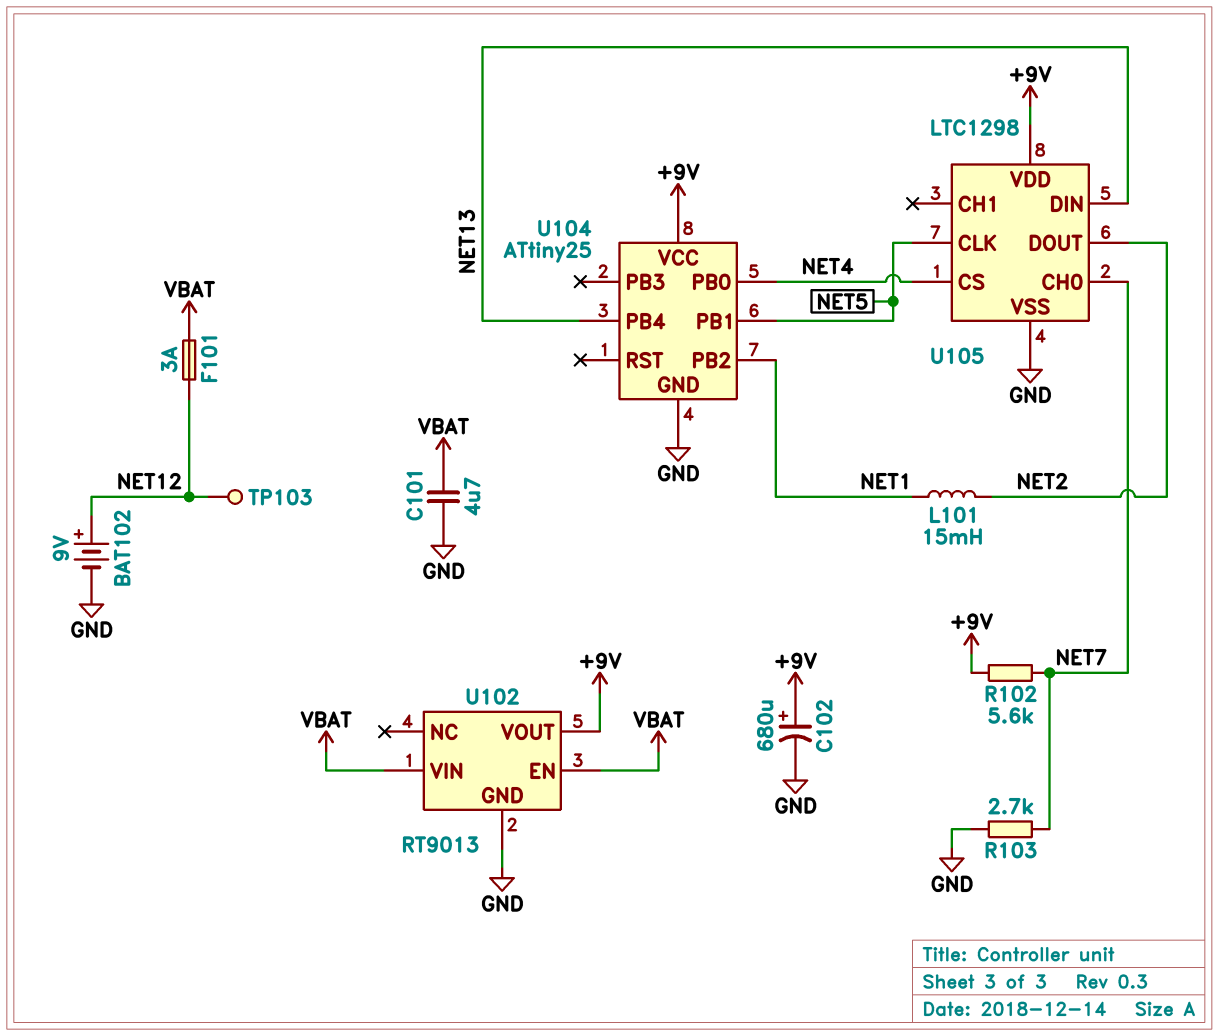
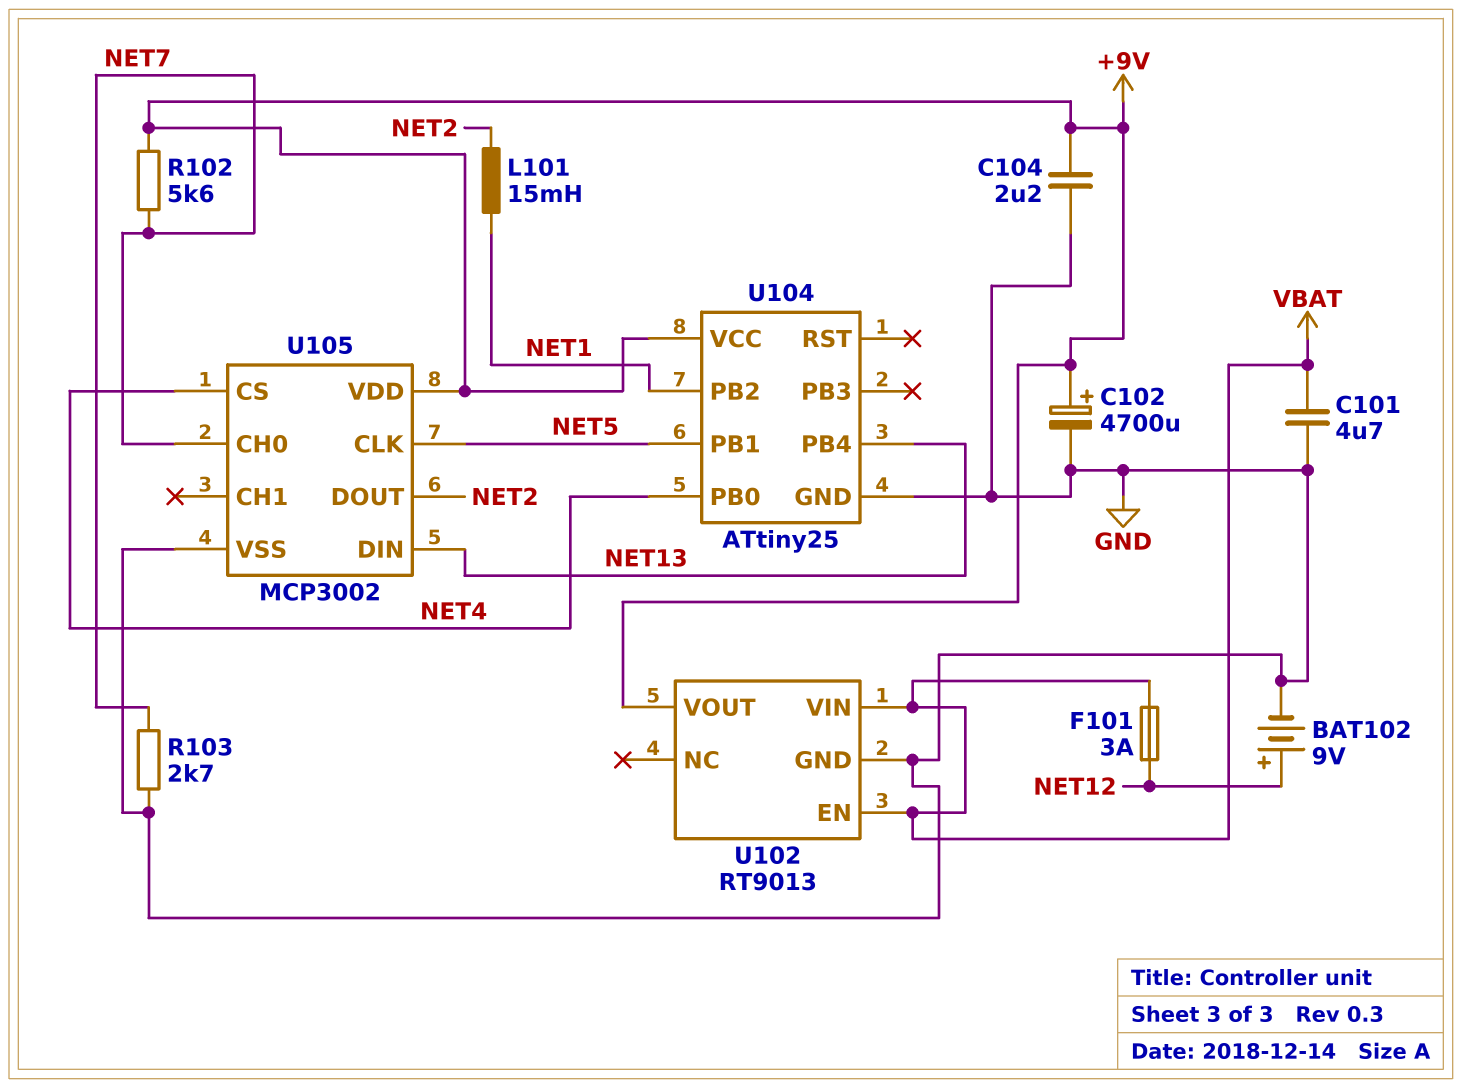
C102: 680uF (plus +9V, minus GND) -> 4700uF (plus +9V, minus GND)
C104: none -> 2.2uF (+9V, GND)
TP103: test point (NET12) -> none
U105: LTC1298 -> MCP3002

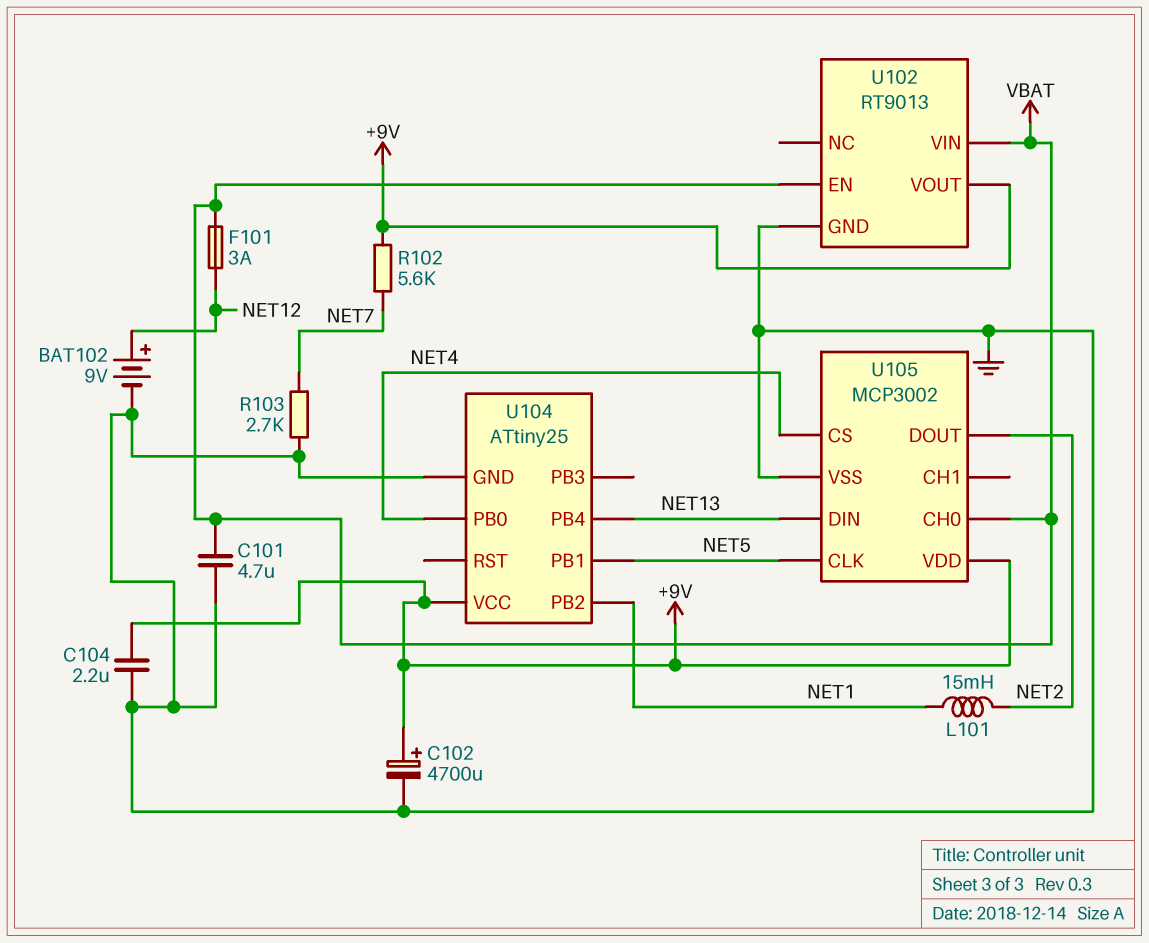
U105 pin CH0: NET7 -> VBAT

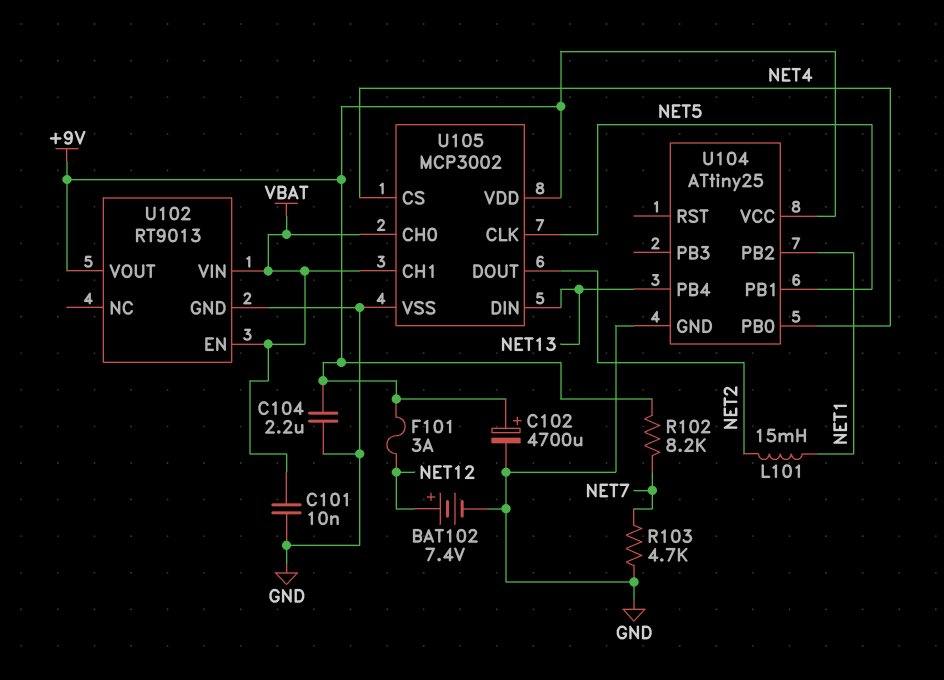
BAT102: 9V (plus NET12, minus GND) -> 7.4V (plus NET12, minus GND)
C101: 4.7uF (GND, VBAT) -> 10nF (GND, VBAT)
F101: 3A (NET12, VBAT) -> 3A (+9V, NET12)
R102: 5.6k (+9V, NET7) -> 8.2k (+9V, NET7)
R103: 2.7k (GND, NET7) -> 4.7k (GND, NET7)
U105 pin CH1: none -> VBAT

